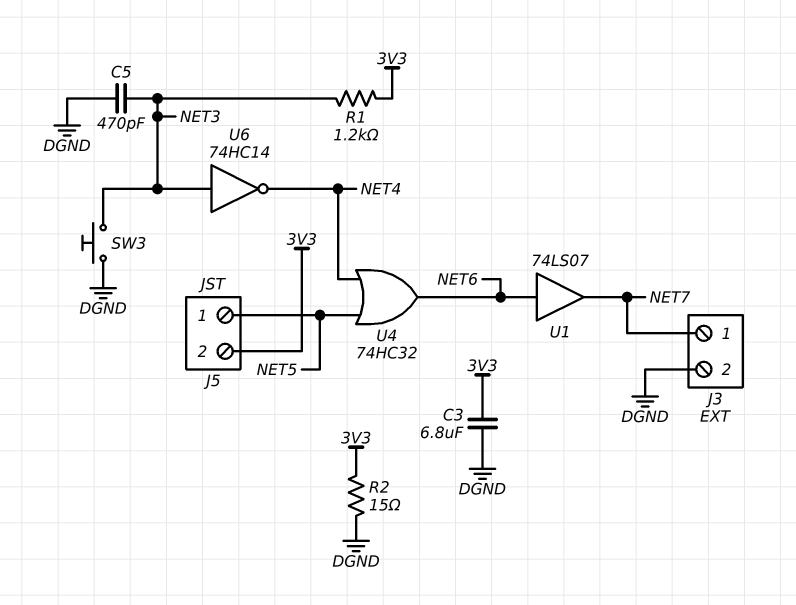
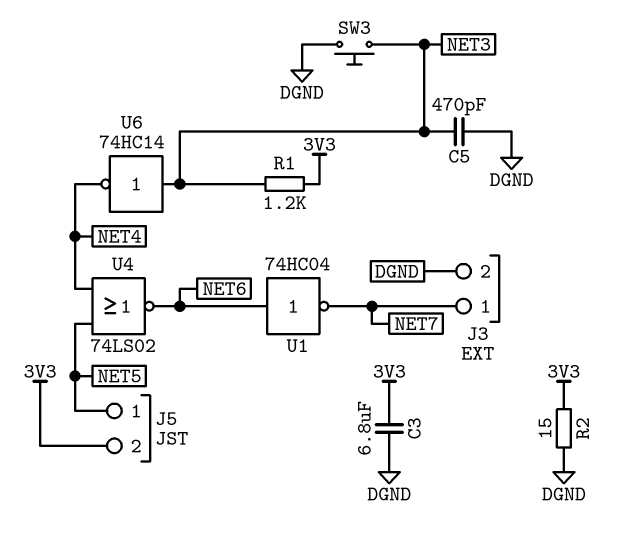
U1: buffer 74LS07 (in NET6, out NET7) -> NOT 74HC04 (in NET6, out NET7)
U4: OR 74HC32 (in NET4, in NET5, out NET6) -> NOR 74LS02 (in NET4, in NET5, out NET6)

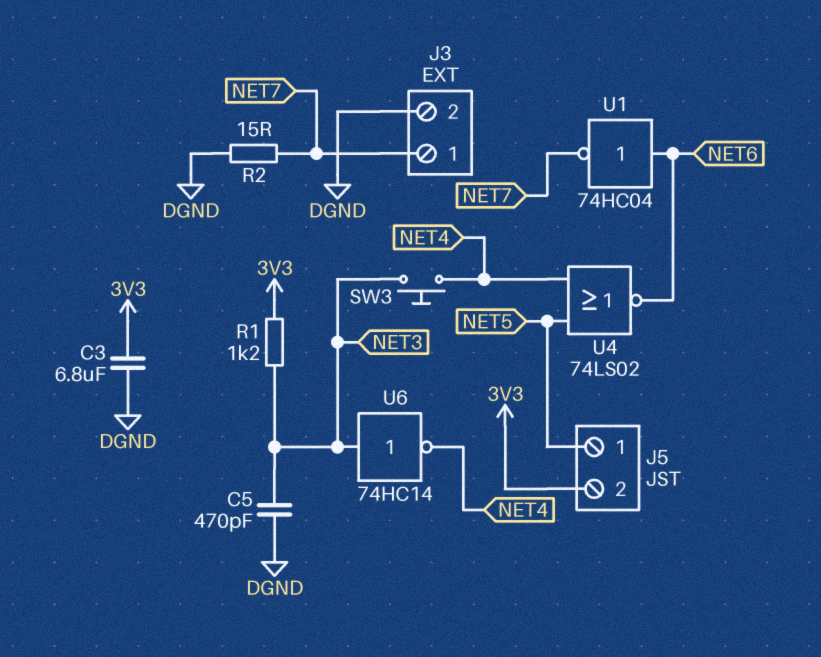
R2: 15 (3V3, DGND) -> 15 (DGND, NET7)
SW3: button (DGND, NET3) -> button (NET3, NET4)

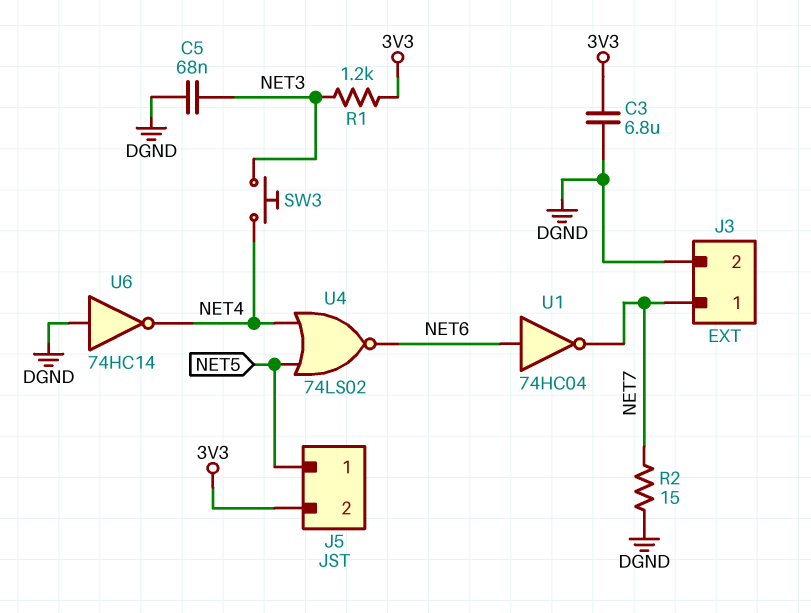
C5: 470pF (DGND, NET3) -> 68nF (DGND, NET3)
U6: NOT 74HC14 (in NET3, out NET4) -> NOT 74HC14 (in DGND, out NET4)

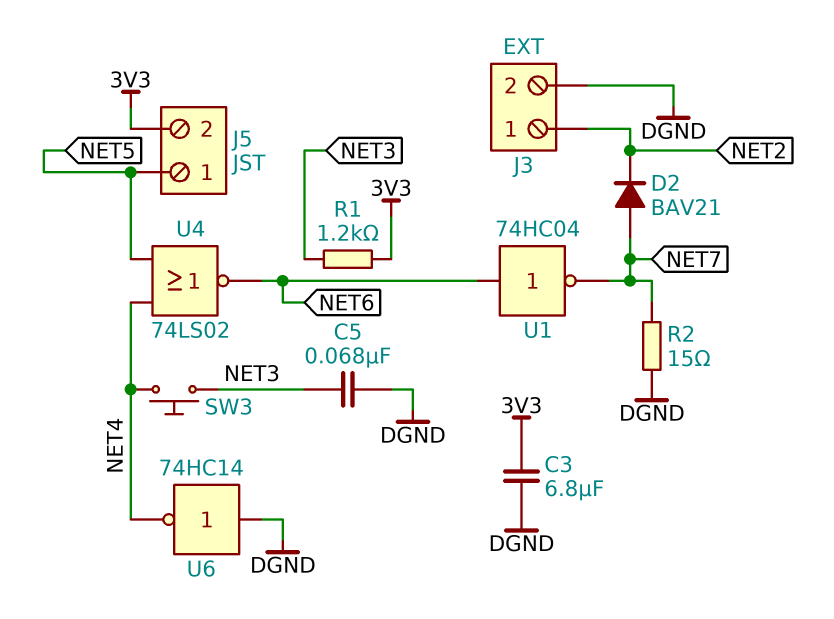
D2: none -> diode BAV21 (A NET7, K NET2)
J3 pin 1: NET7 -> NET2

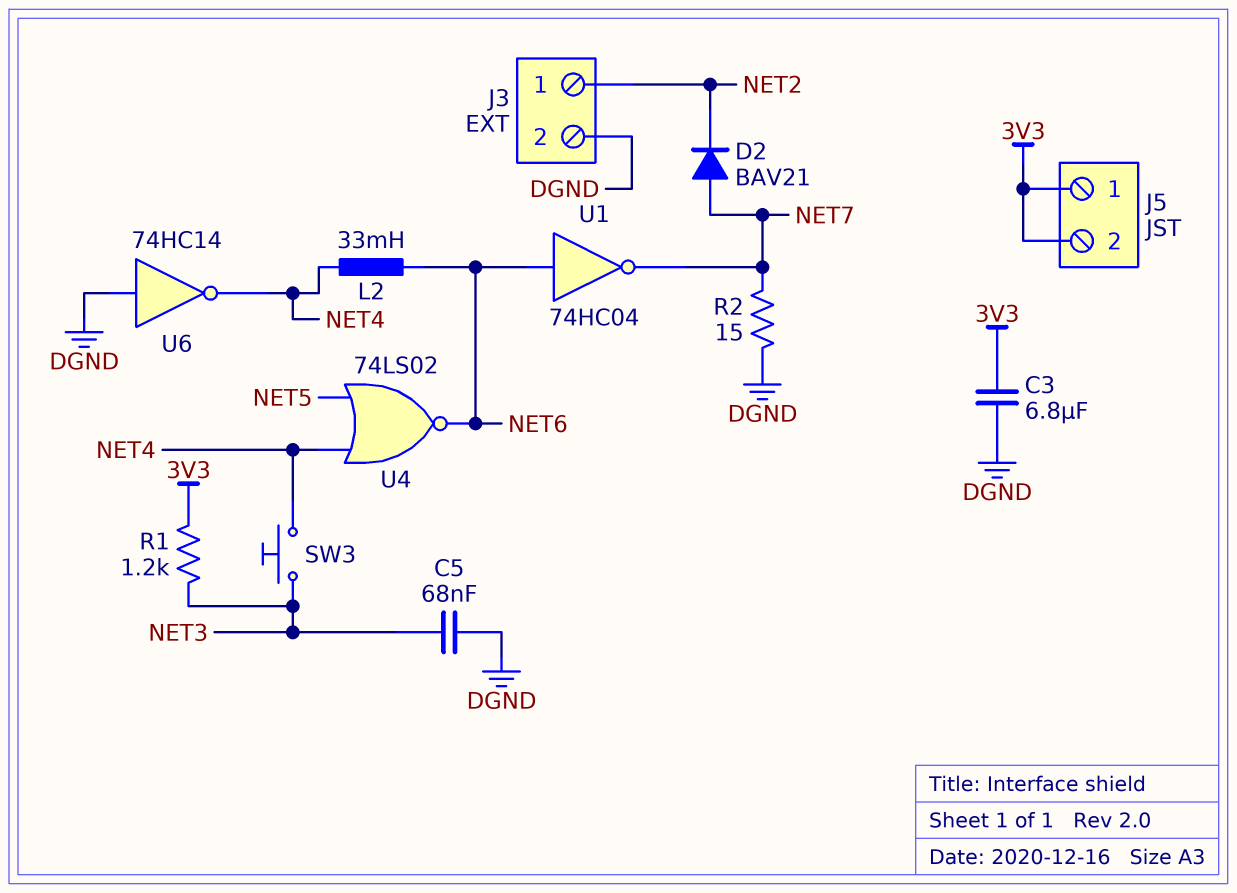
J5 pin 1: NET5 -> 3V3
L2: none -> 33mH (NET4, NET6)

